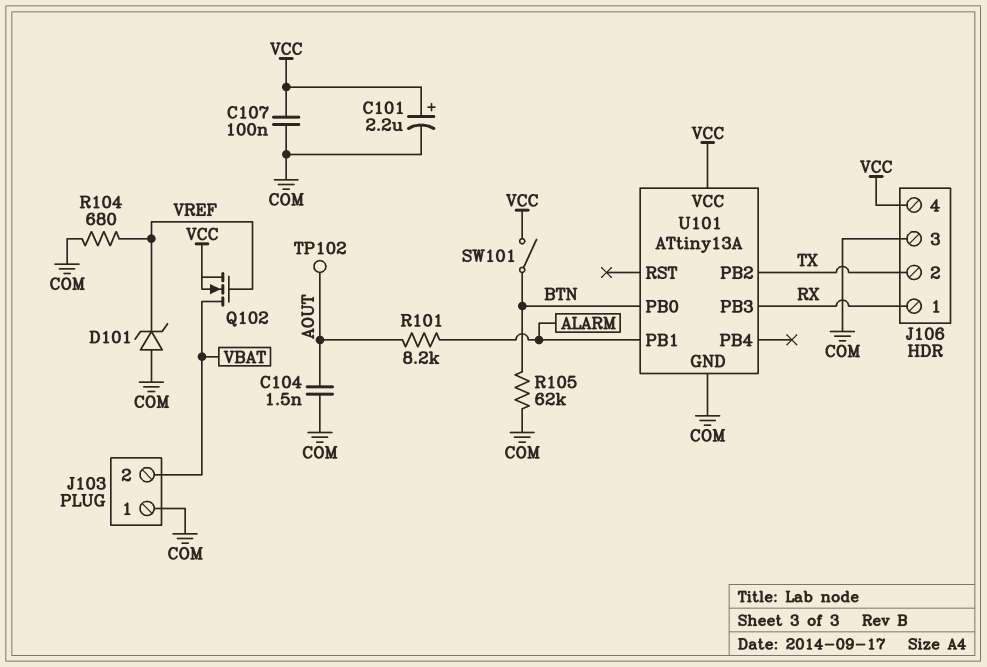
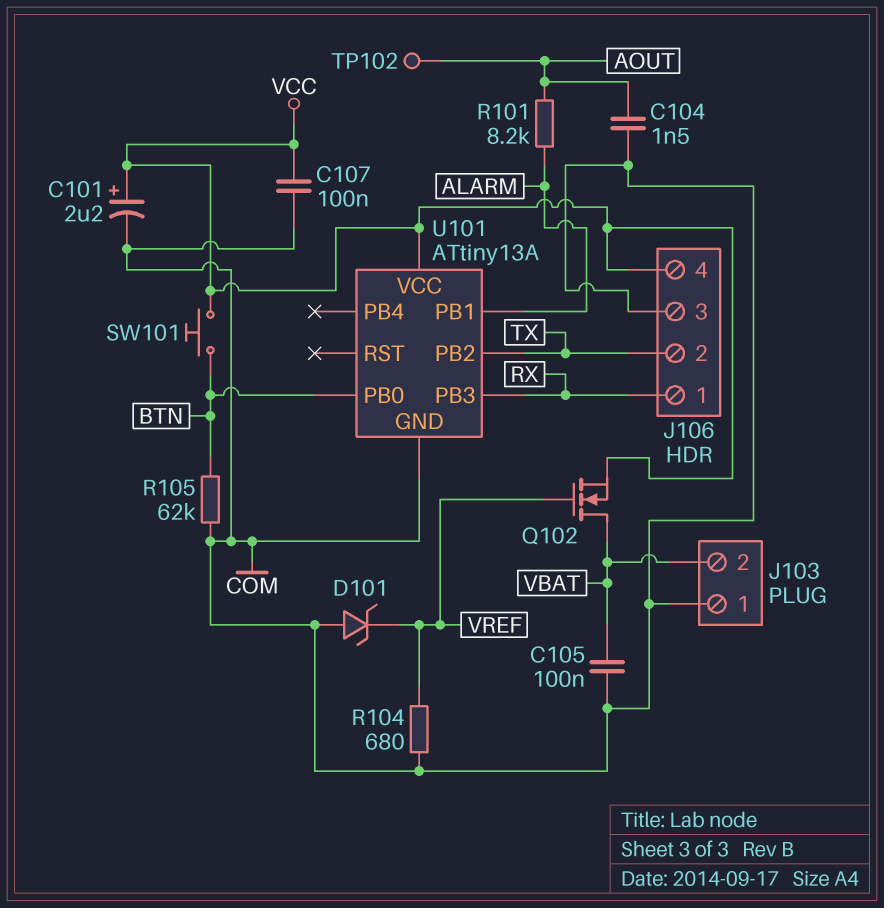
C105: none -> 100nF (COM, VBAT)
SW101: switch (BTN, VCC) -> button (BTN, VCC)

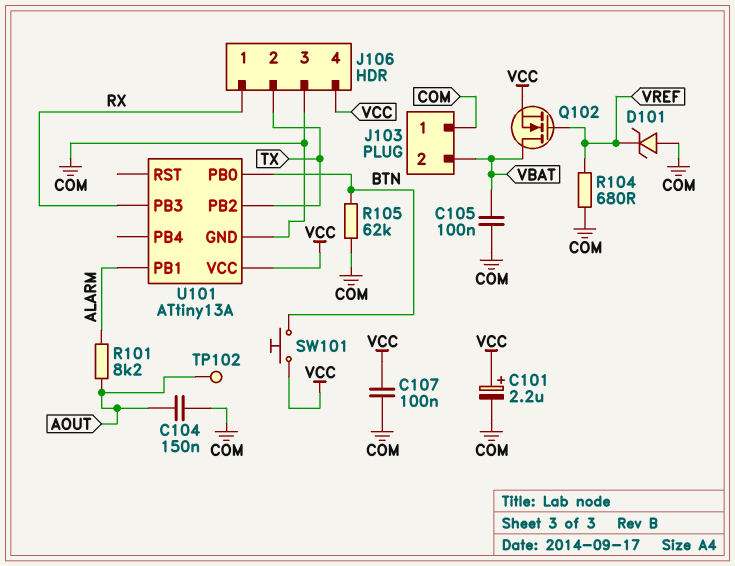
C104: 1.5nF (AOUT, COM) -> 150nF (AOUT, COM)

